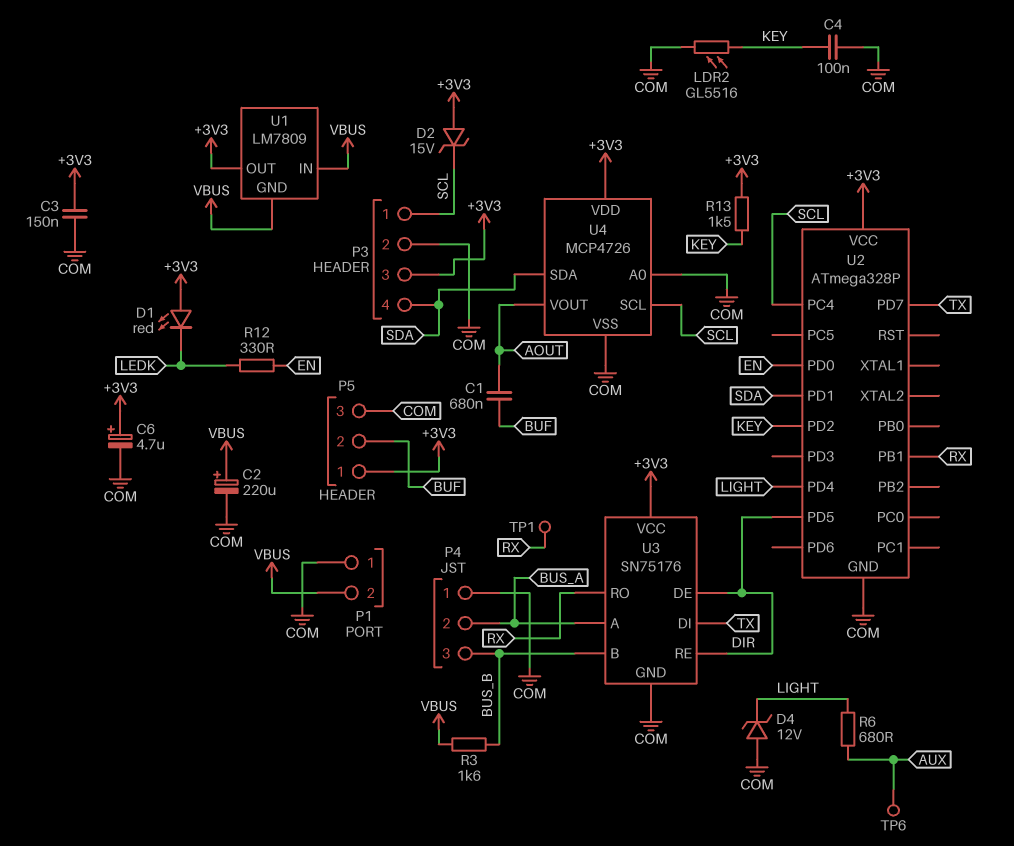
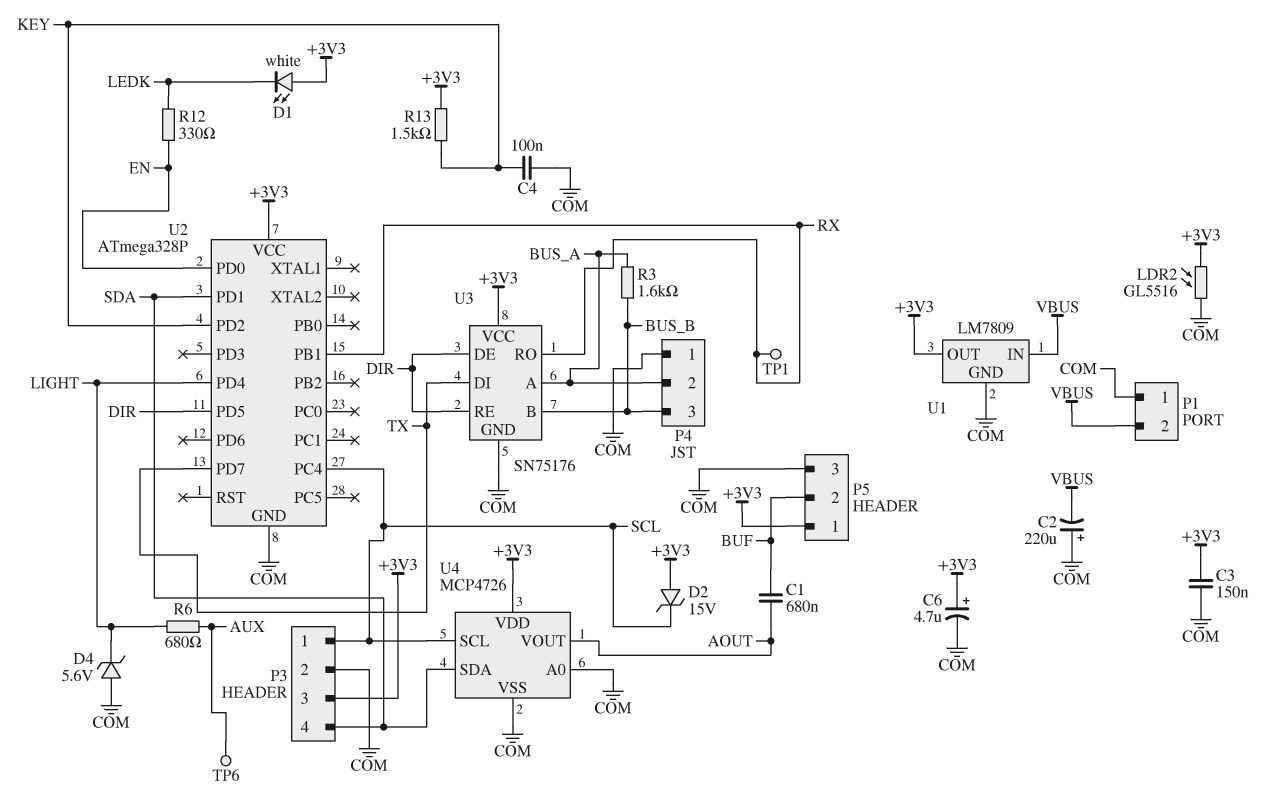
C2: 220uF (plus VBUS, minus COM) -> 220uF (plus COM, minus VBUS)
D1: LED red (A +3V3, K LEDK) -> LED white (A +3V3, K LEDK)
D4: zener 12V (A COM, K LIGHT) -> zener 5.6V (A COM, K LIGHT)
LDR2: GL5516 (COM, KEY) -> GL5516 (+3V3, COM)
R3: 1.6k (BUS_B, VBUS) -> 1.6k (BUS_A, BUS_B)
U1 pin GND: VBUS -> COM

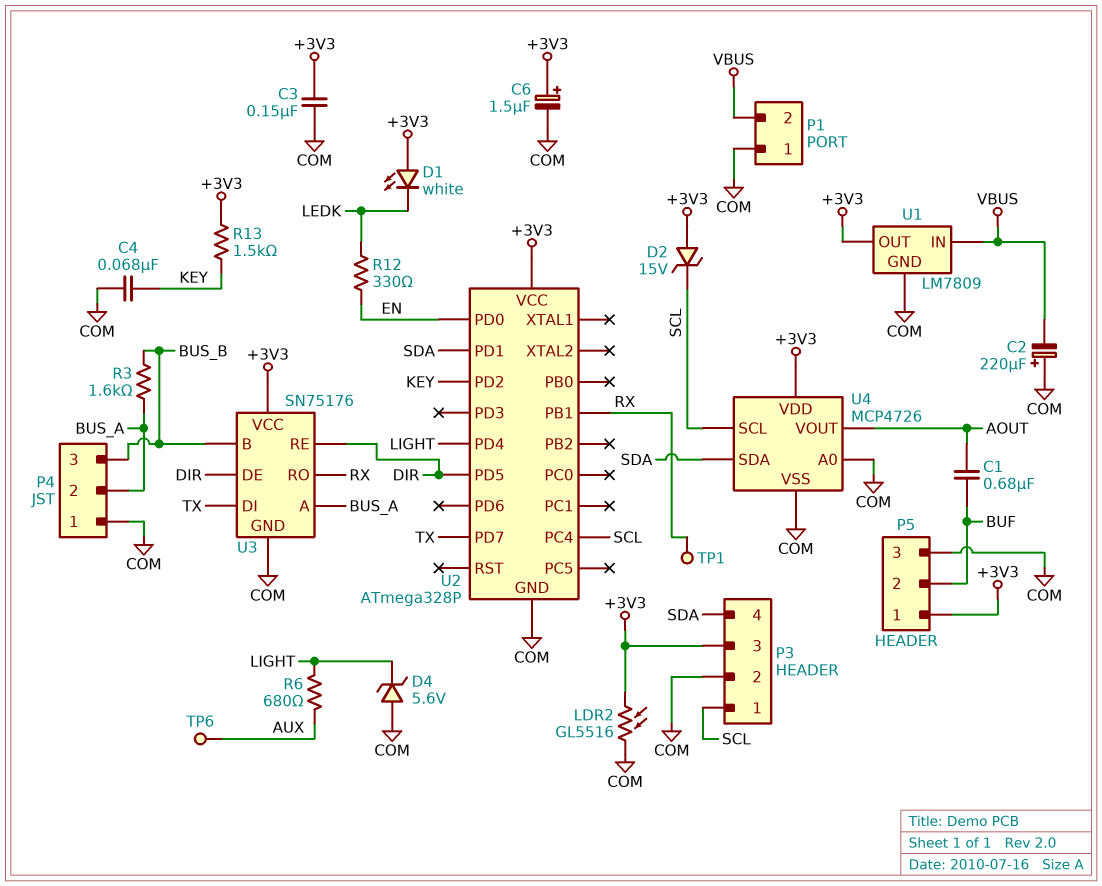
C4: 100nF (COM, KEY) -> 68nF (COM, KEY)
C6: 4.7uF (plus +3V3, minus COM) -> 1.5uF (plus +3V3, minus COM)

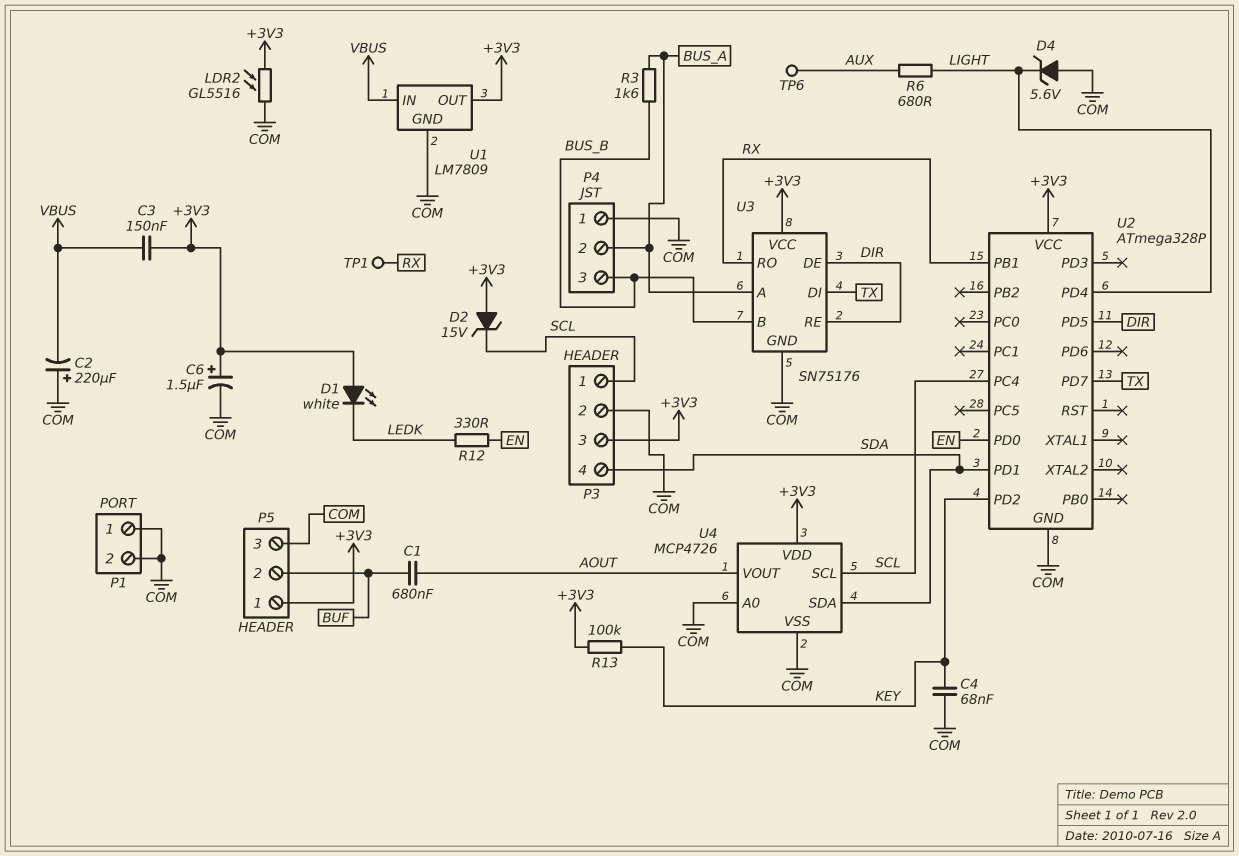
C3: 150nF (+3V3, COM) -> 150nF (+3V3, VBUS)
P1 pin 2: VBUS -> COM
R13: 1.5k (+3V3, KEY) -> 100k (+3V3, KEY)

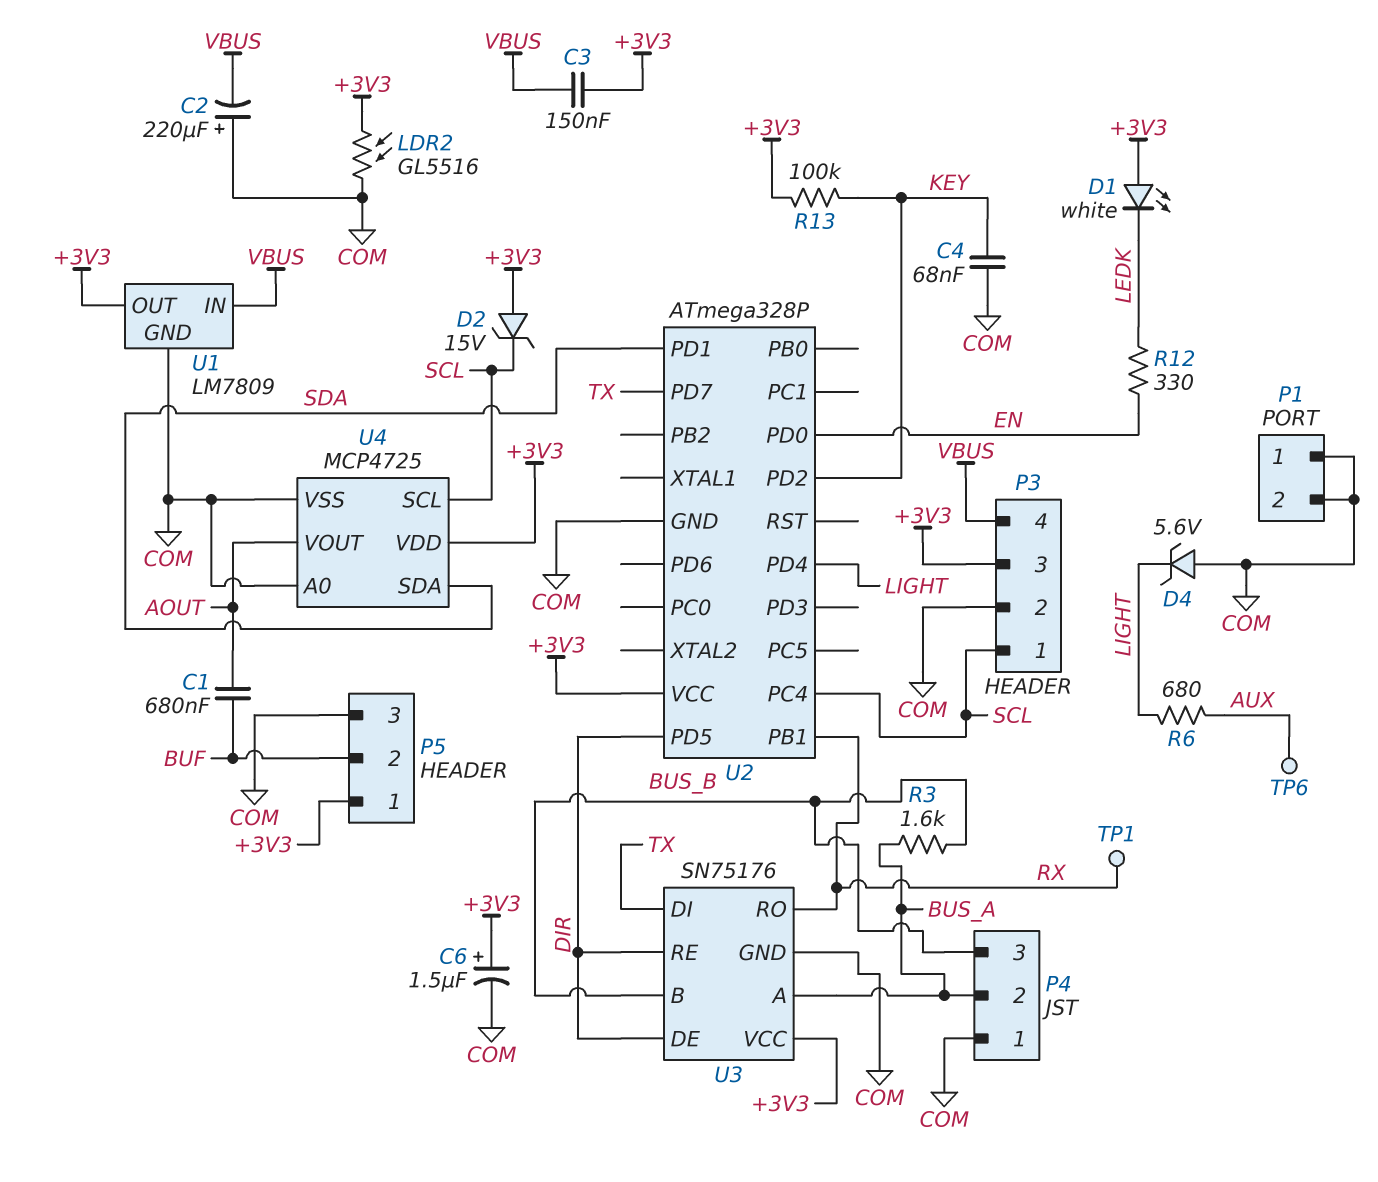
P3 pin 4: SDA -> VBUS
U4: MCP4726 -> MCP4725

